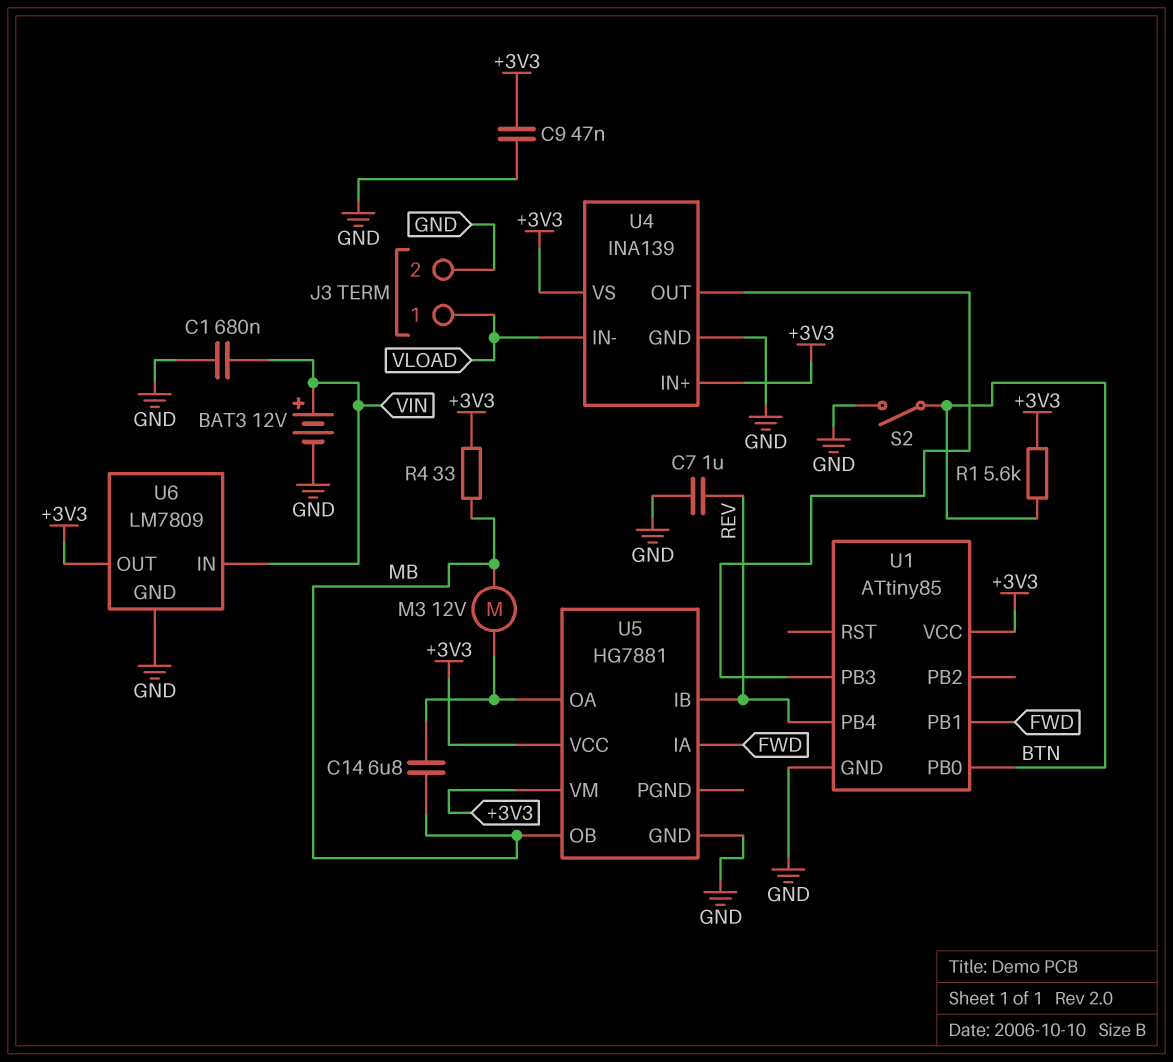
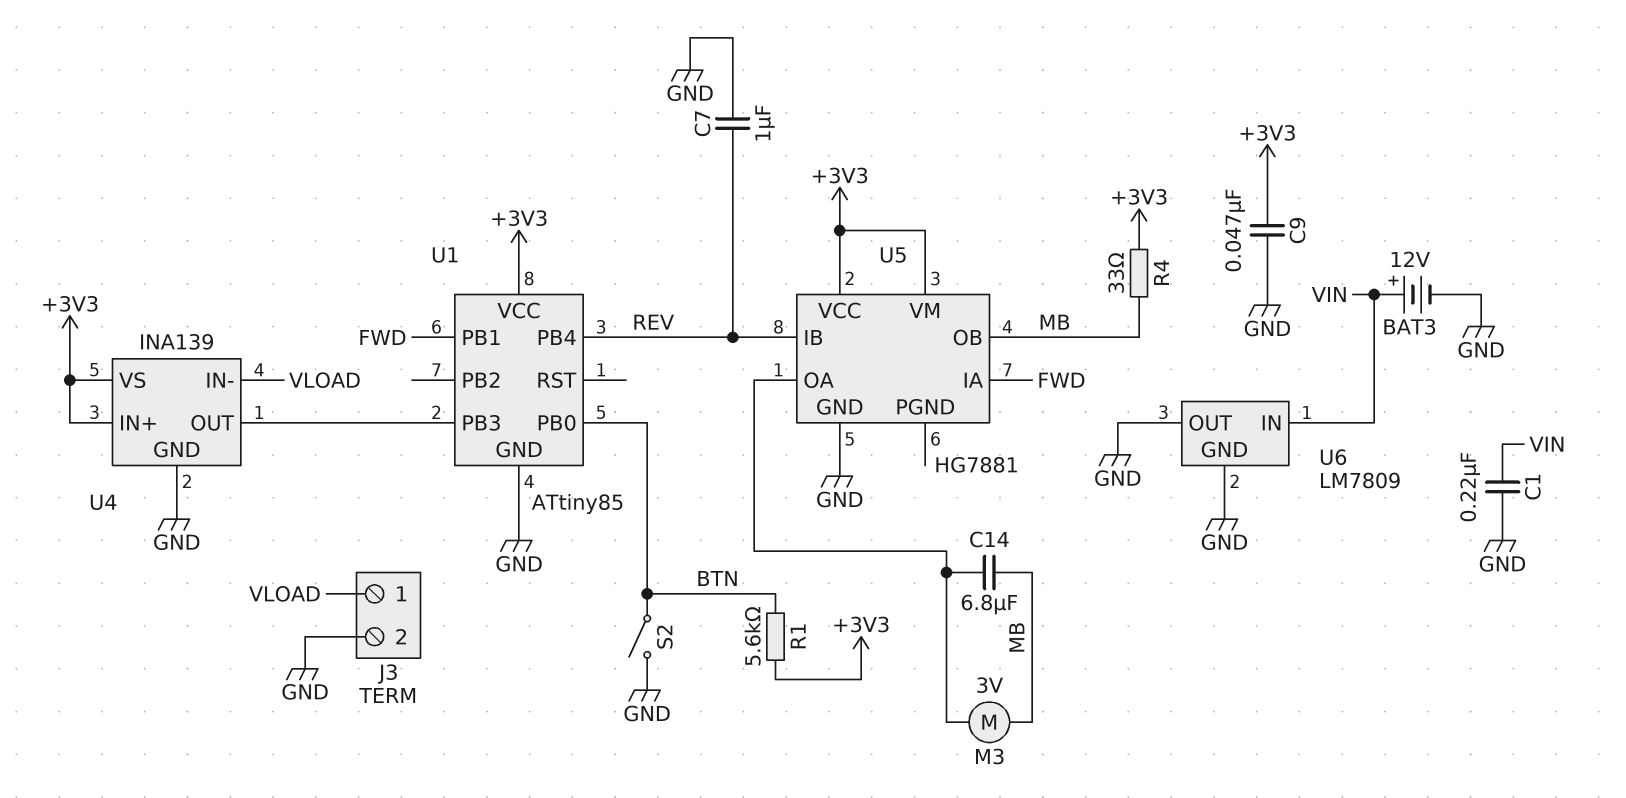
C1: 680nF (GND, VIN) -> 220nF (GND, VIN)
M3: motor 12V (MB, U5/OA) -> motor 3V (MB, U5/OA)
U6 pin OUT: +3V3 -> GND

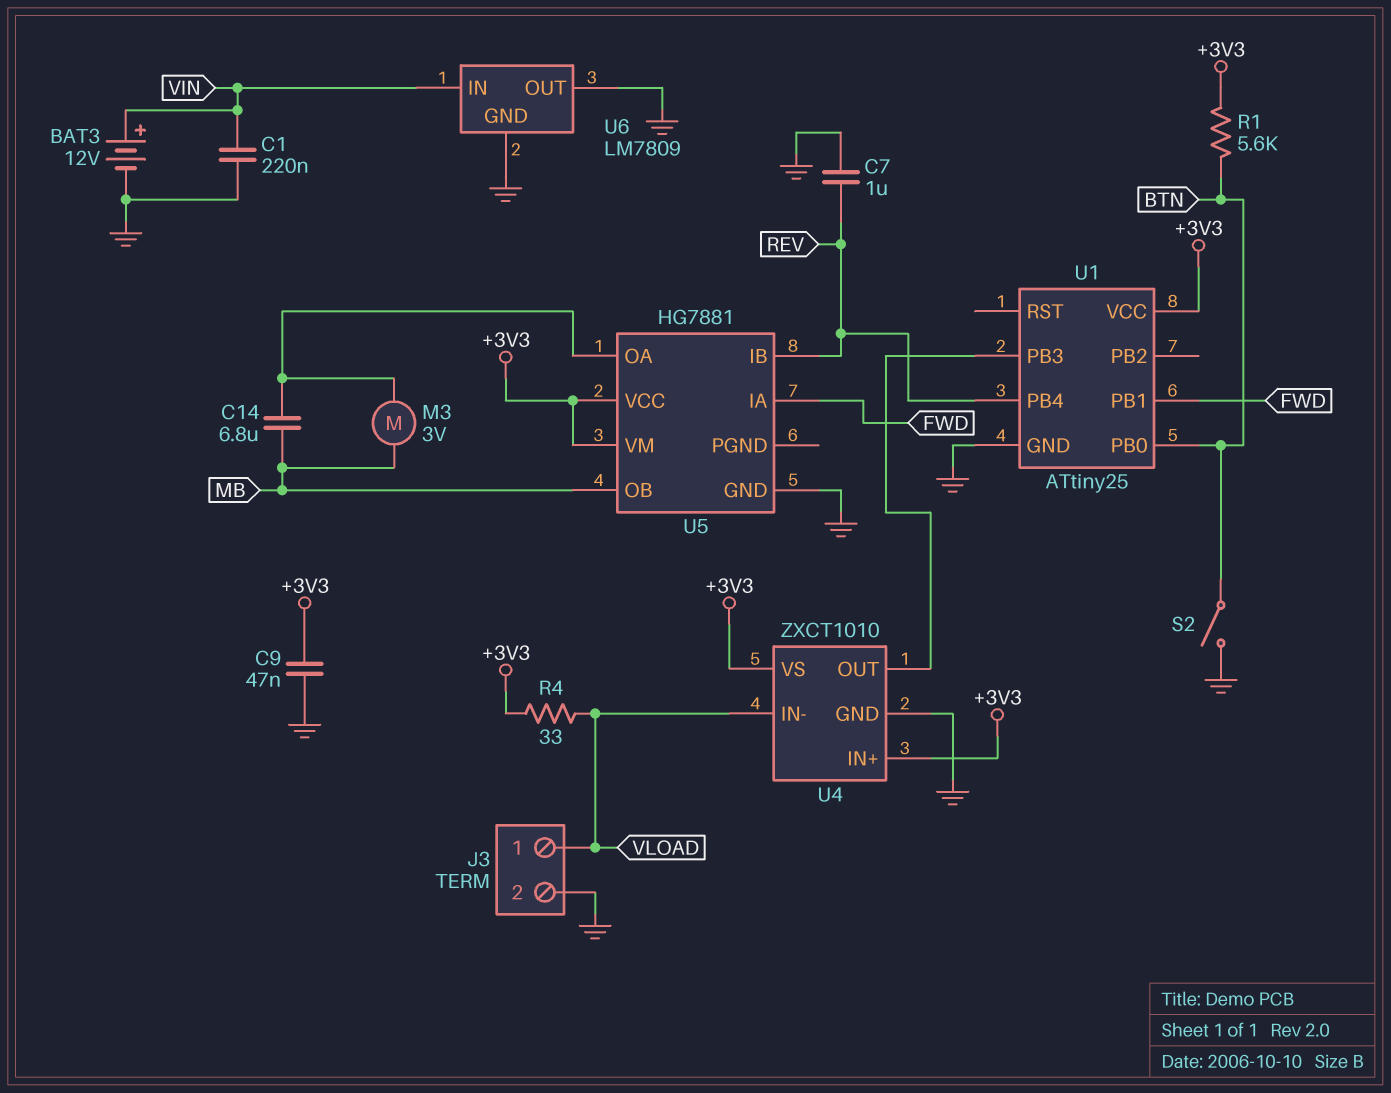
R4: 33 (+3V3, MB) -> 33 (+3V3, VLOAD)
U1: ATtiny85 -> ATtiny25
U4: INA139 -> ZXCT1010

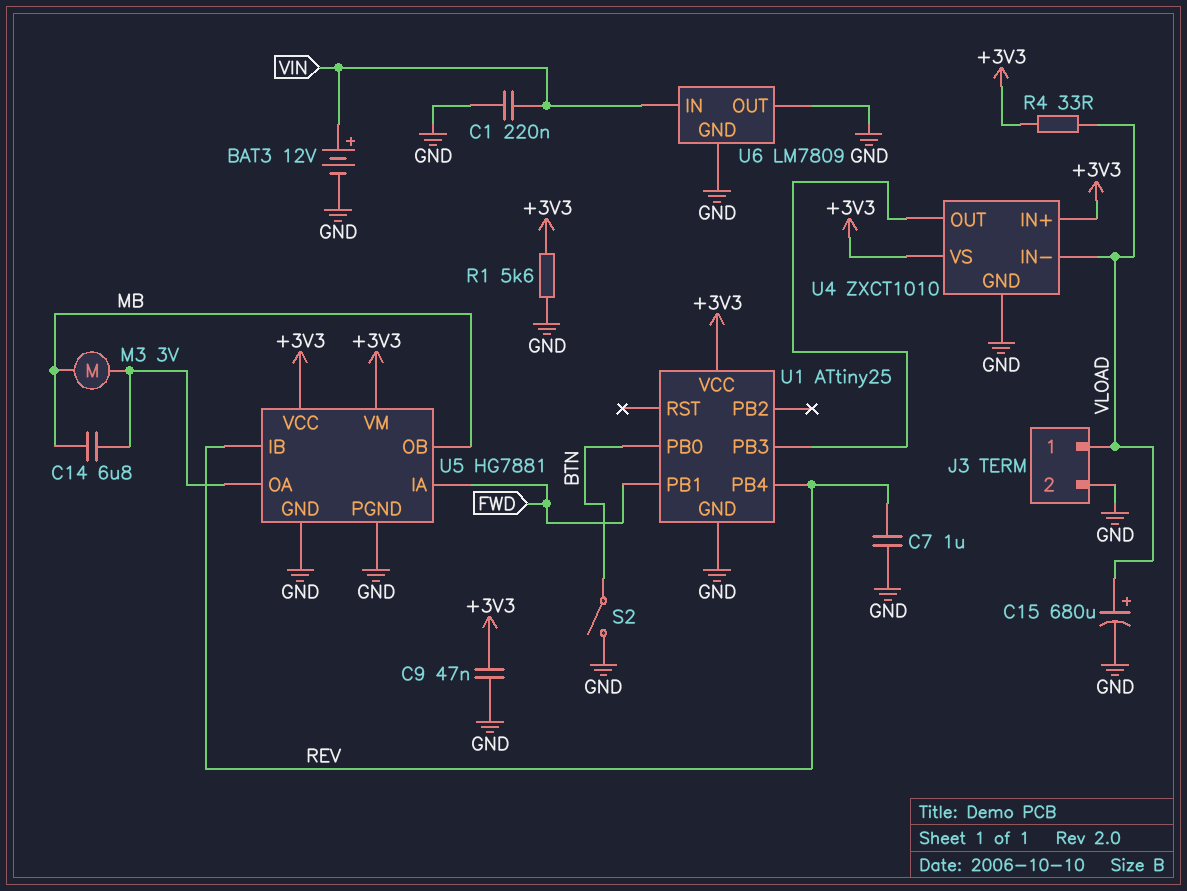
C15: none -> 680uF (plus VLOAD, minus GND)
R1: 5.6k (+3V3, BTN) -> 5.6k (+3V3, GND)
U5 pin PGND: none -> GND

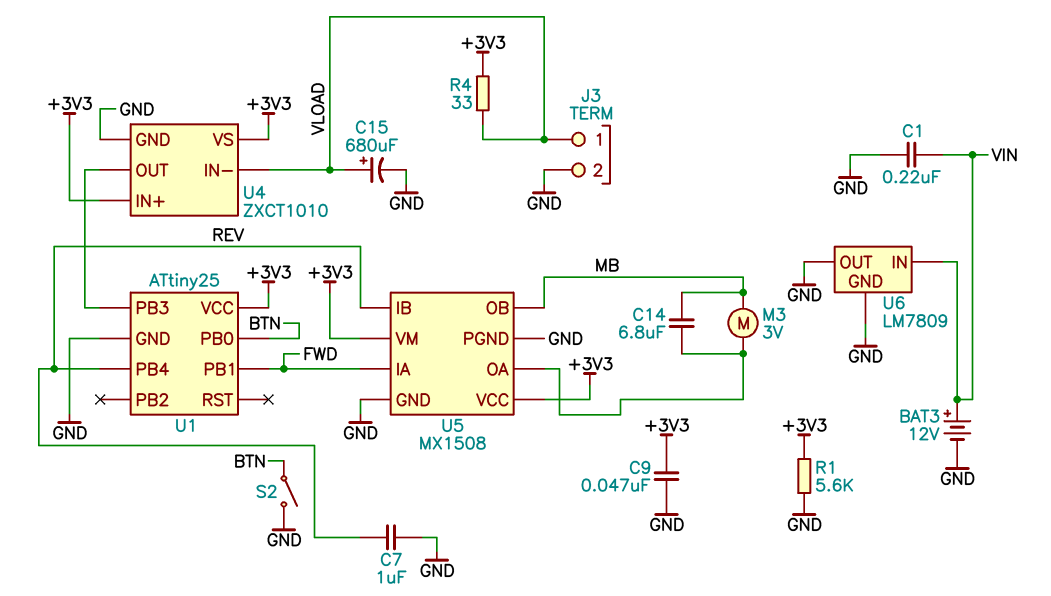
U5: HG7881 -> MX1508

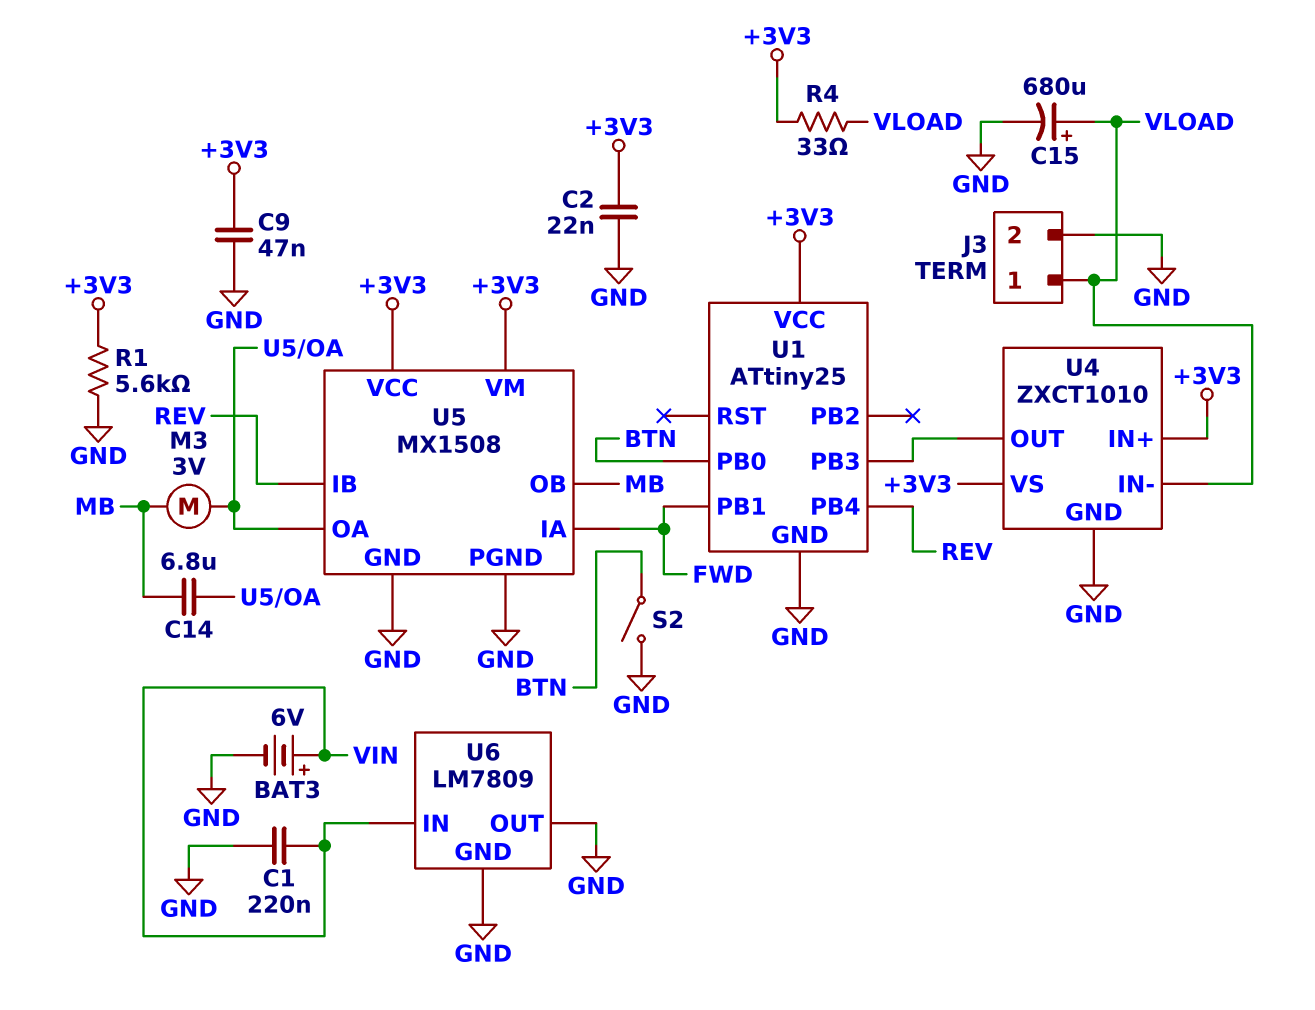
BAT3: 12V (plus VIN, minus GND) -> 6V (plus VIN, minus GND)
C2: none -> 22nF (+3V3, GND)
C7: 1uF (GND, REV) -> none

